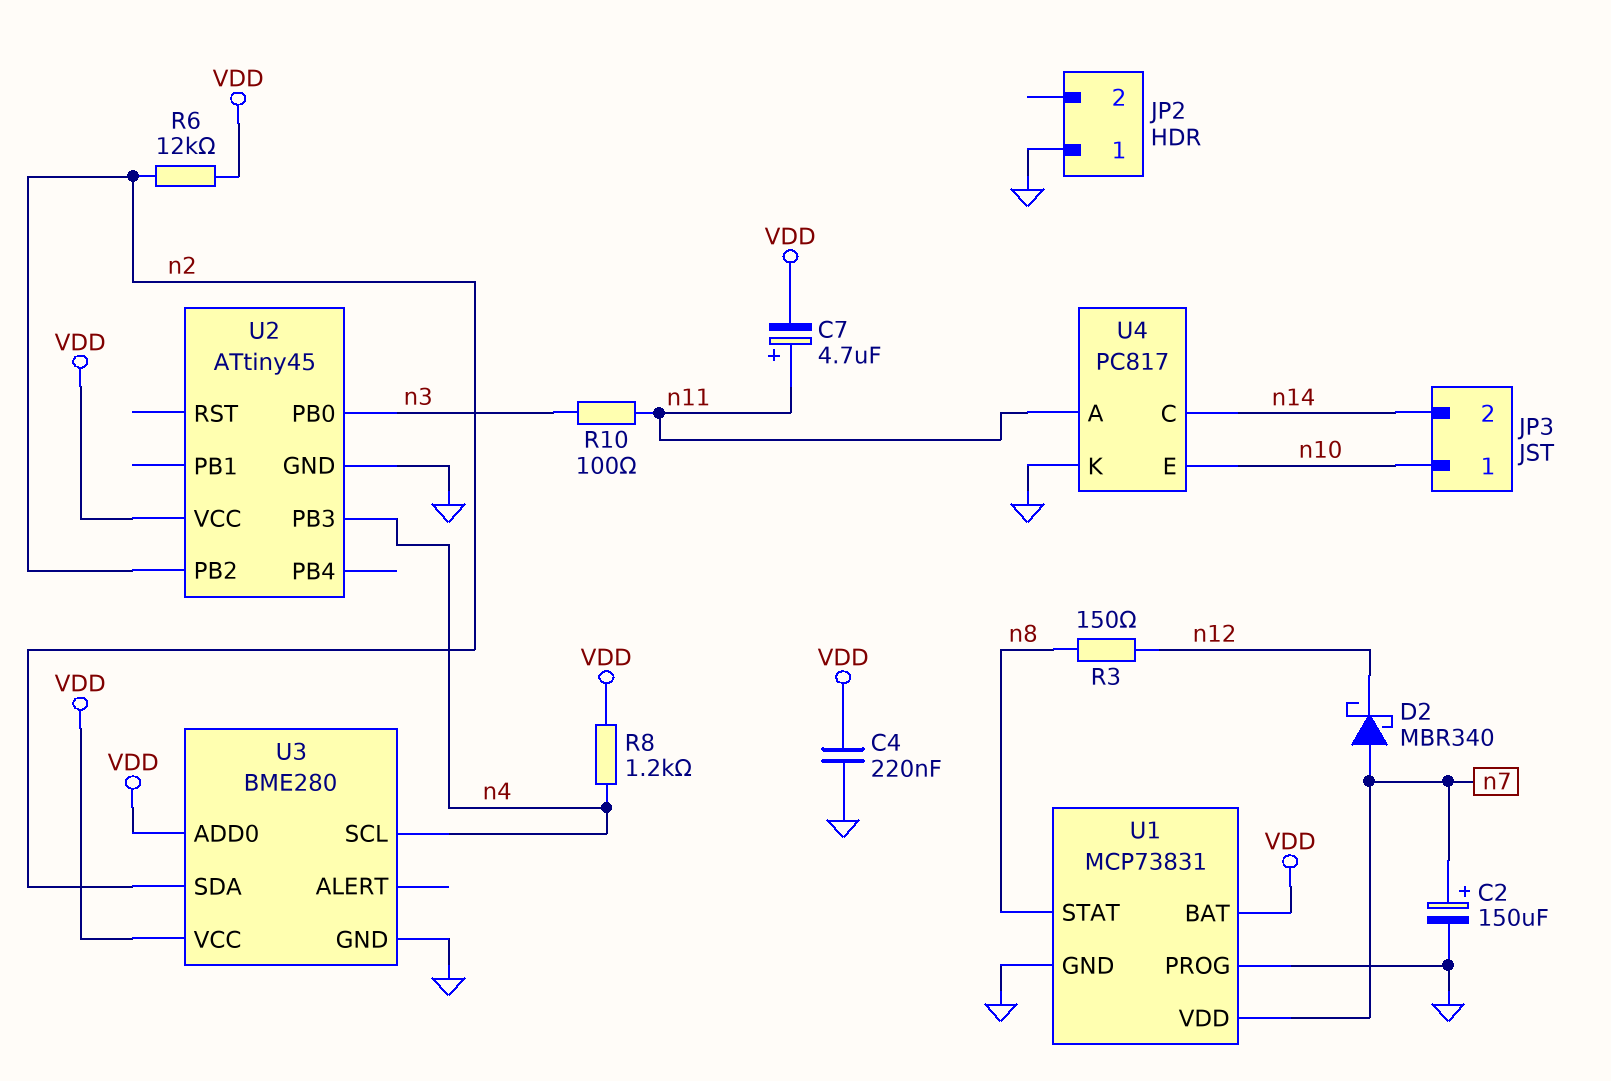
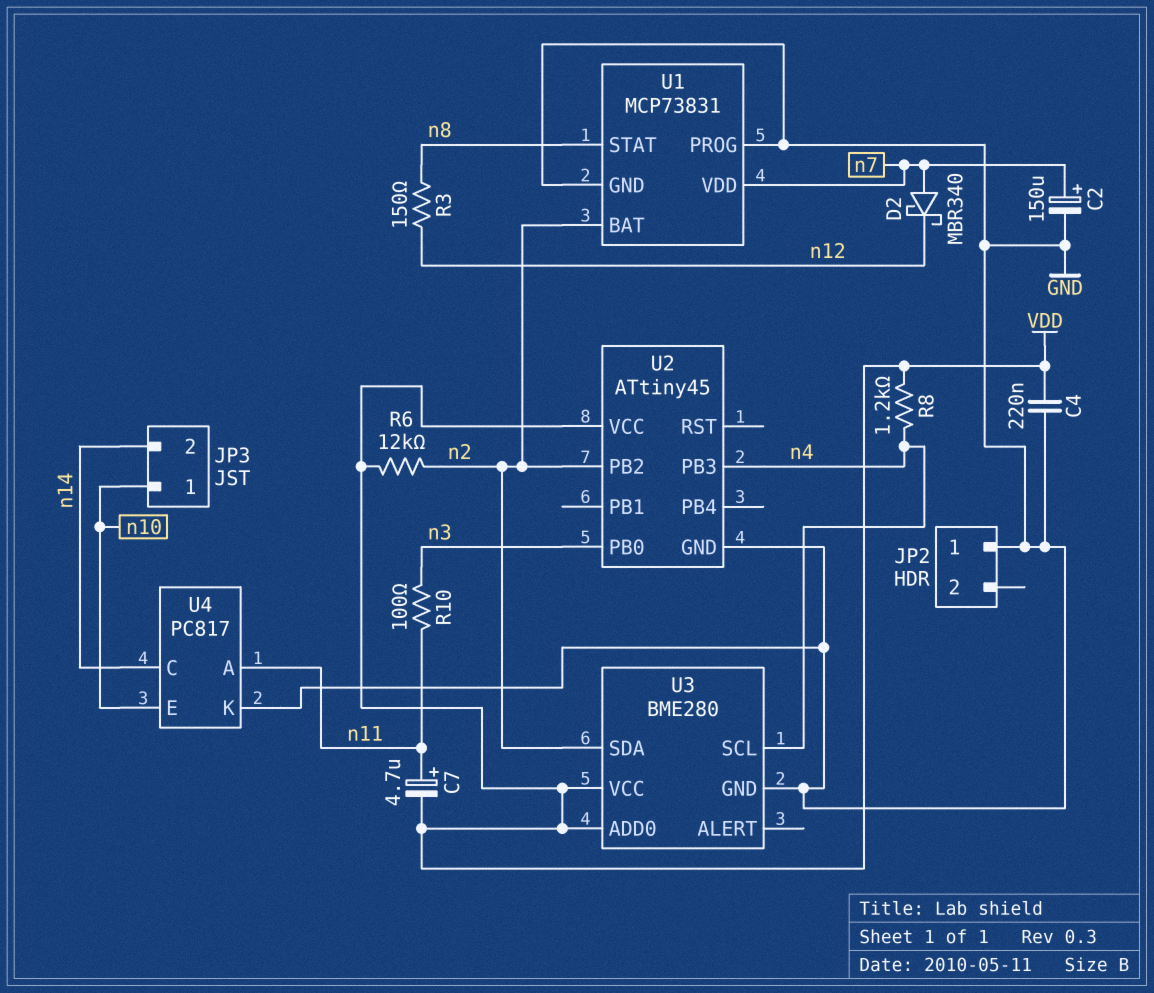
U1 pin BAT: VDD -> n2

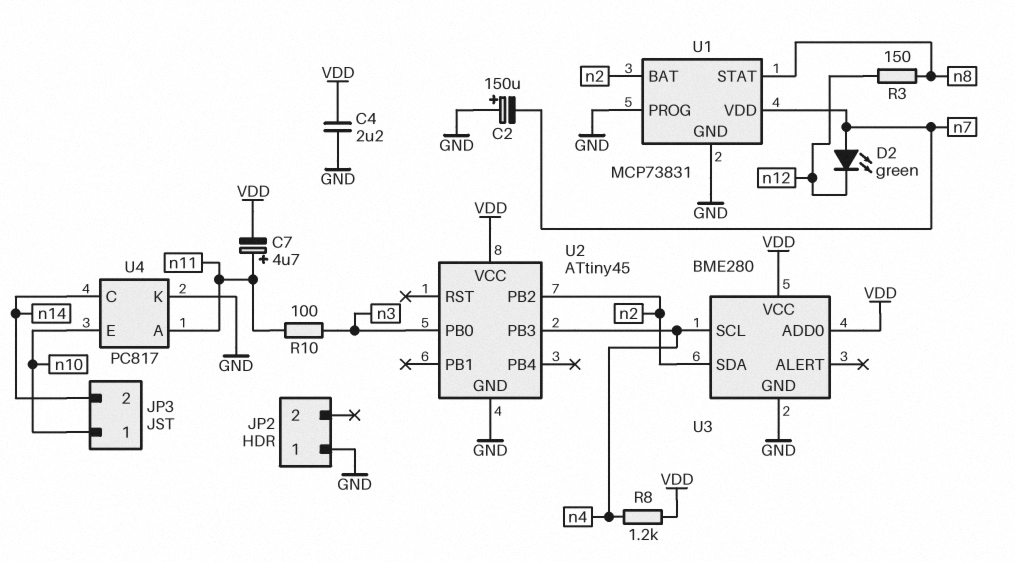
C2: 150uF (plus n7, minus GND) -> 150uF (plus GND, minus n7)
C4: 220nF (GND, VDD) -> 2.2uF (GND, VDD)
D2: schottky MBR340 (A n7, K n12) -> LED green (A n7, K n12)
R6: 12k (VDD, n2) -> none

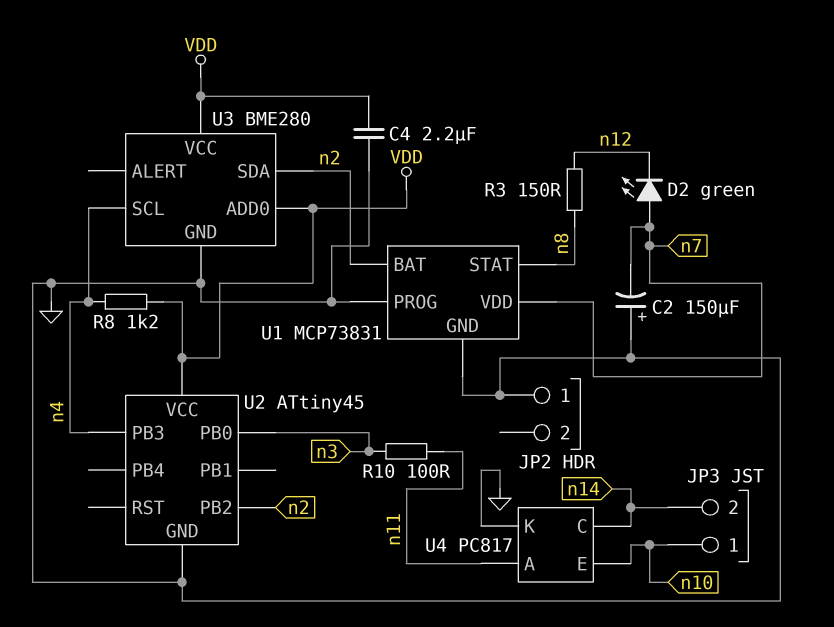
C7: 4.7uF (plus n11, minus VDD) -> none

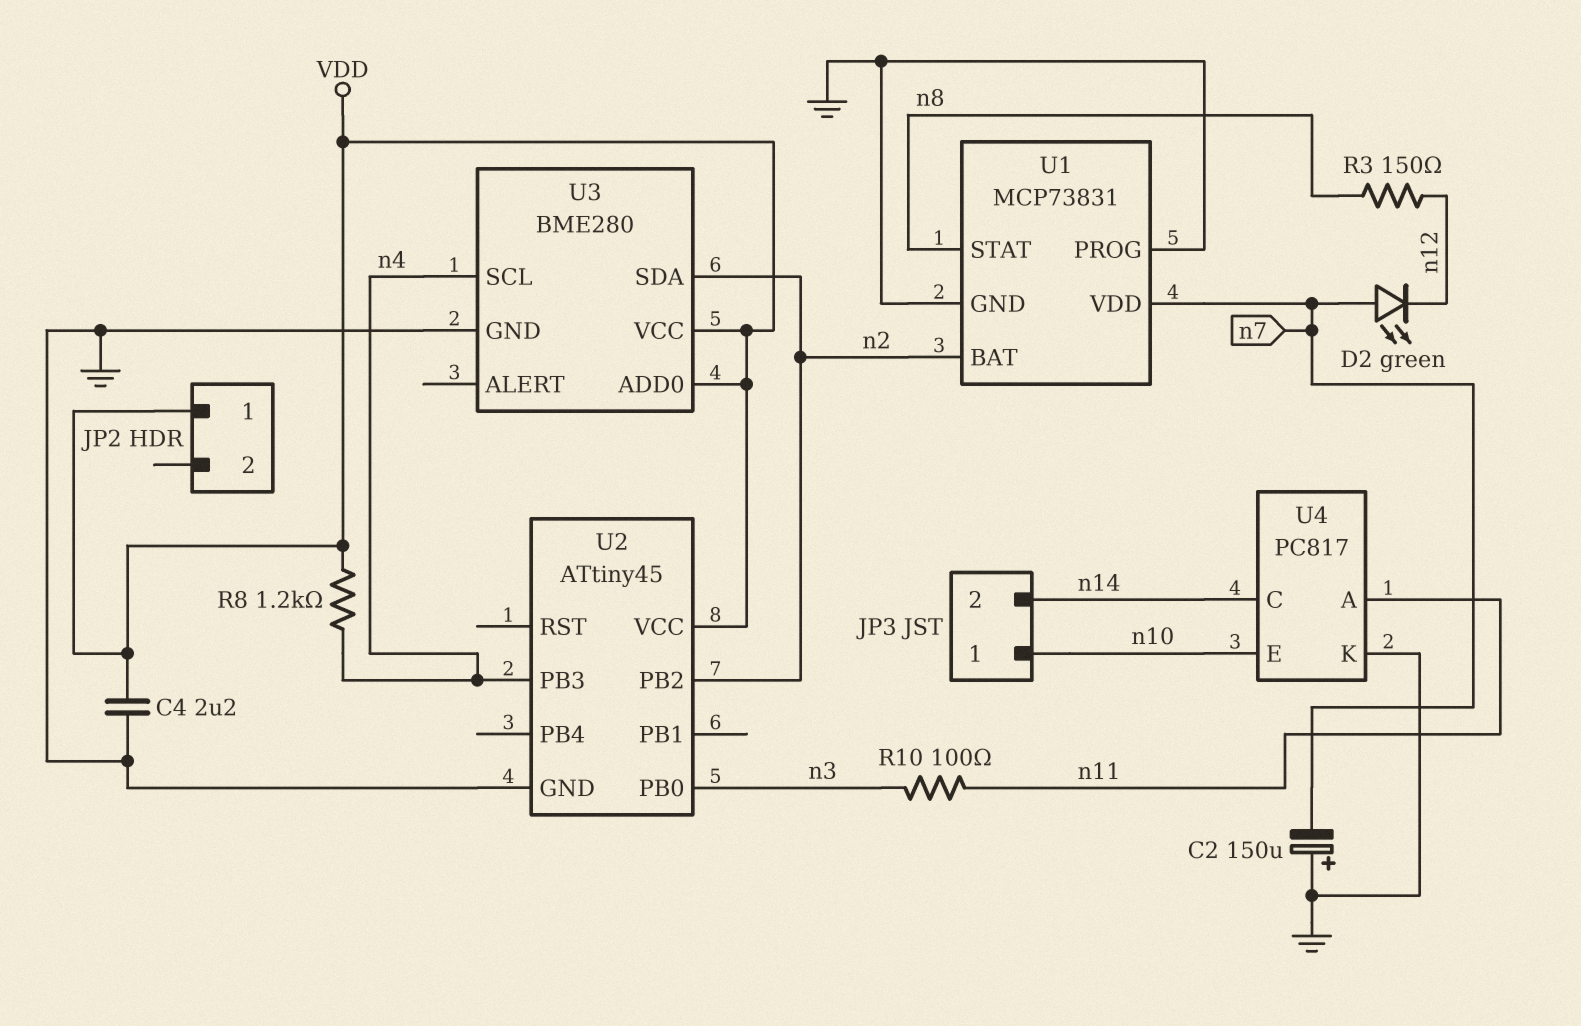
JP2 pin 1: GND -> VDD

